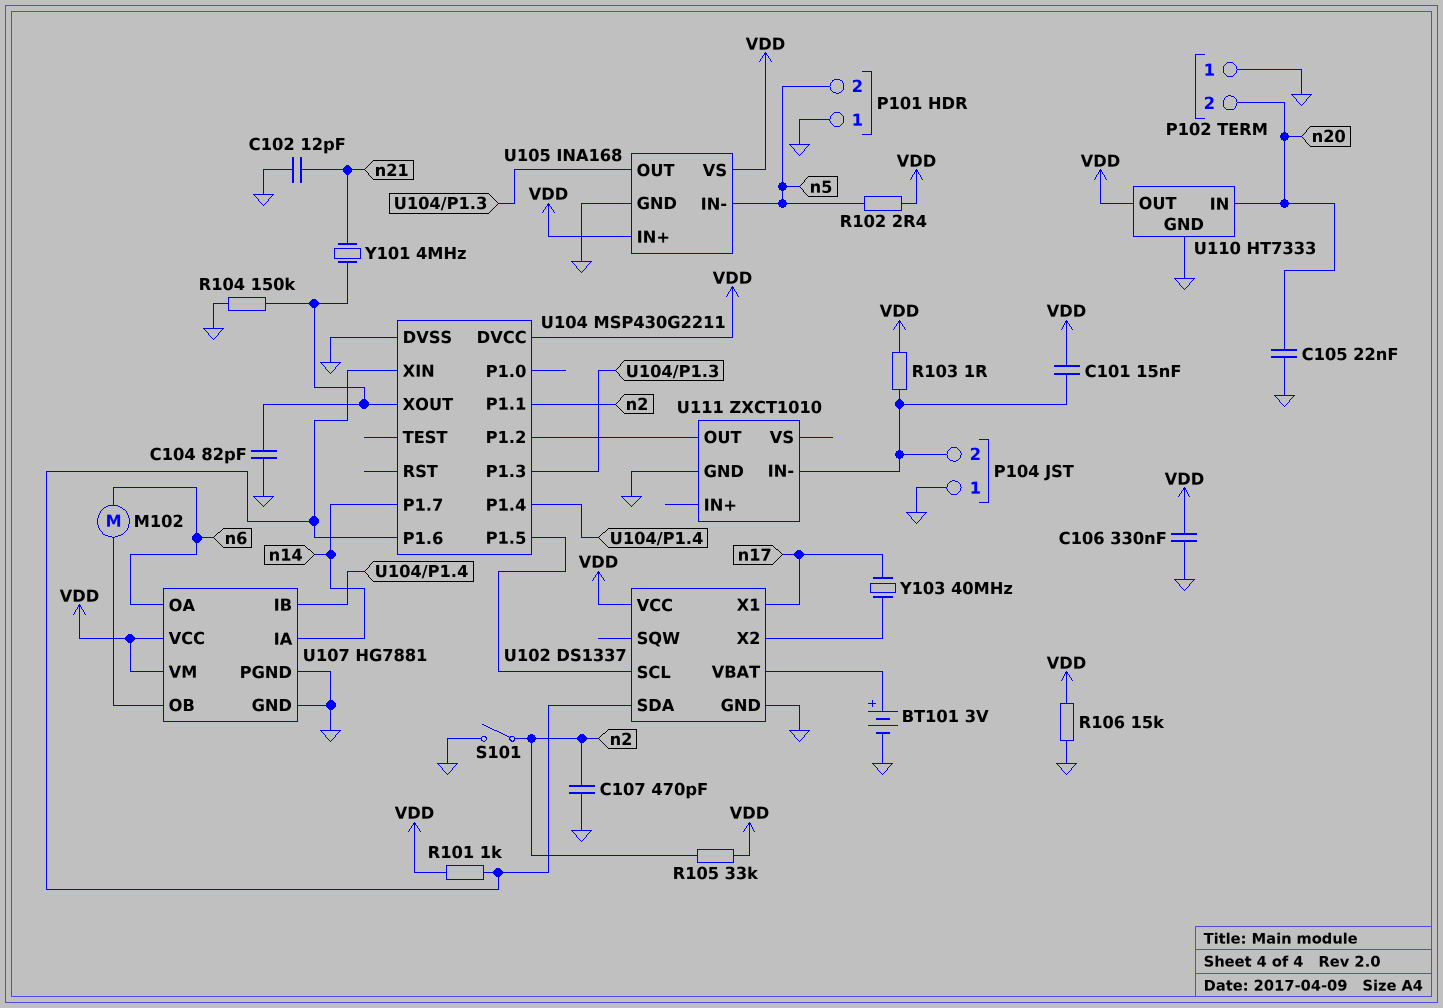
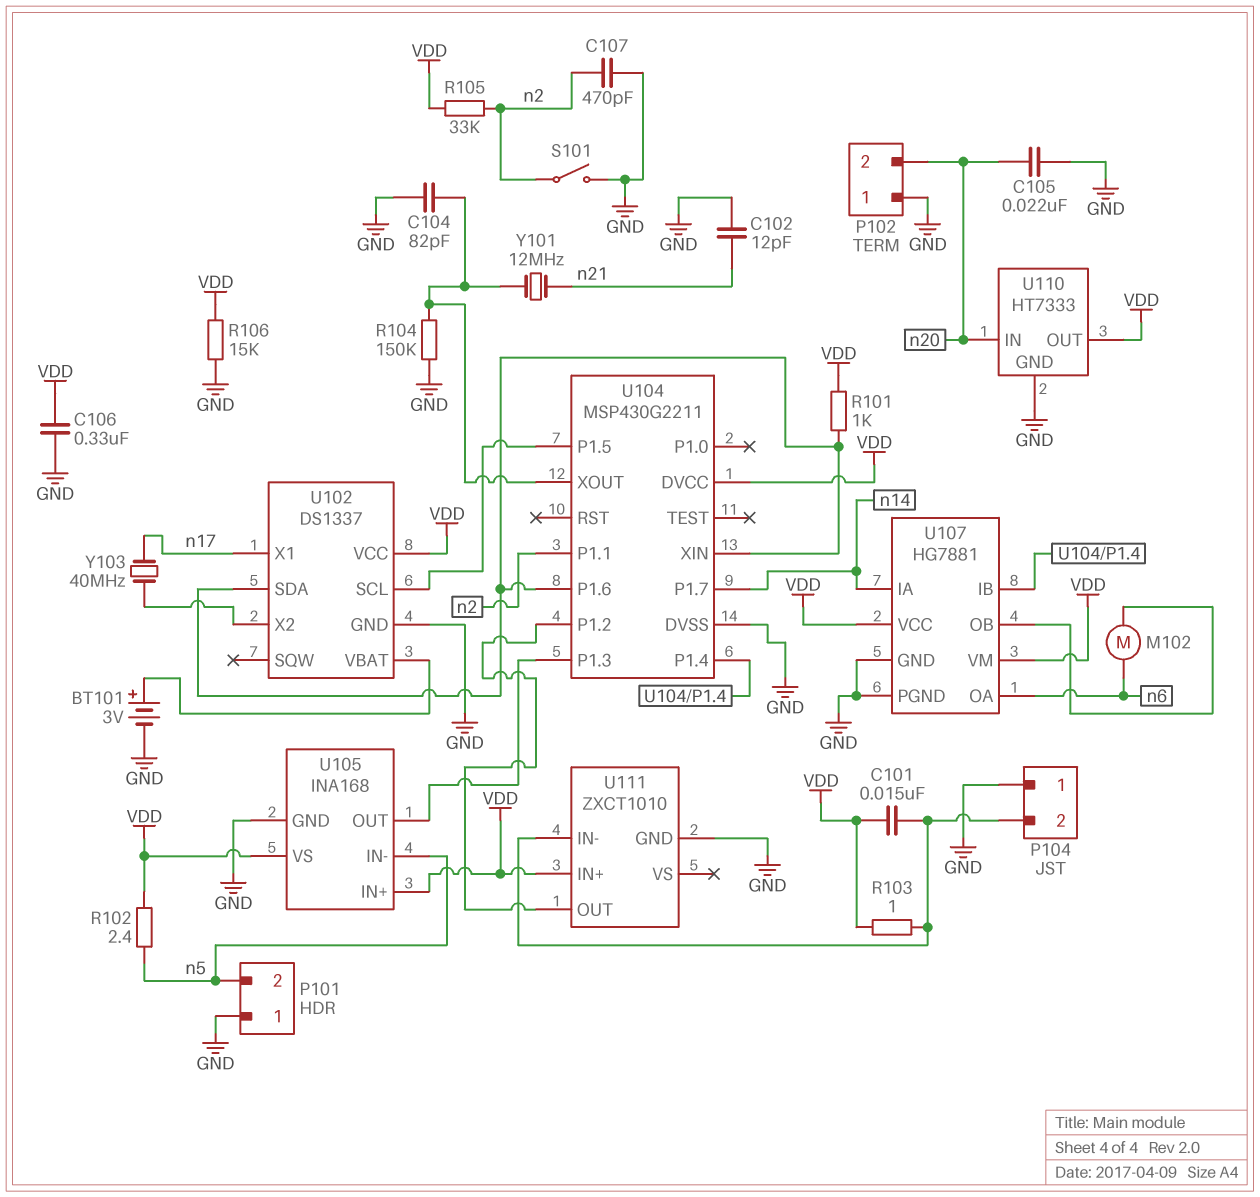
U111 pin IN+: none -> VDD
Y101: 4MHz (U104/XOUT, n21) -> 12MHz (U104/XOUT, n21)

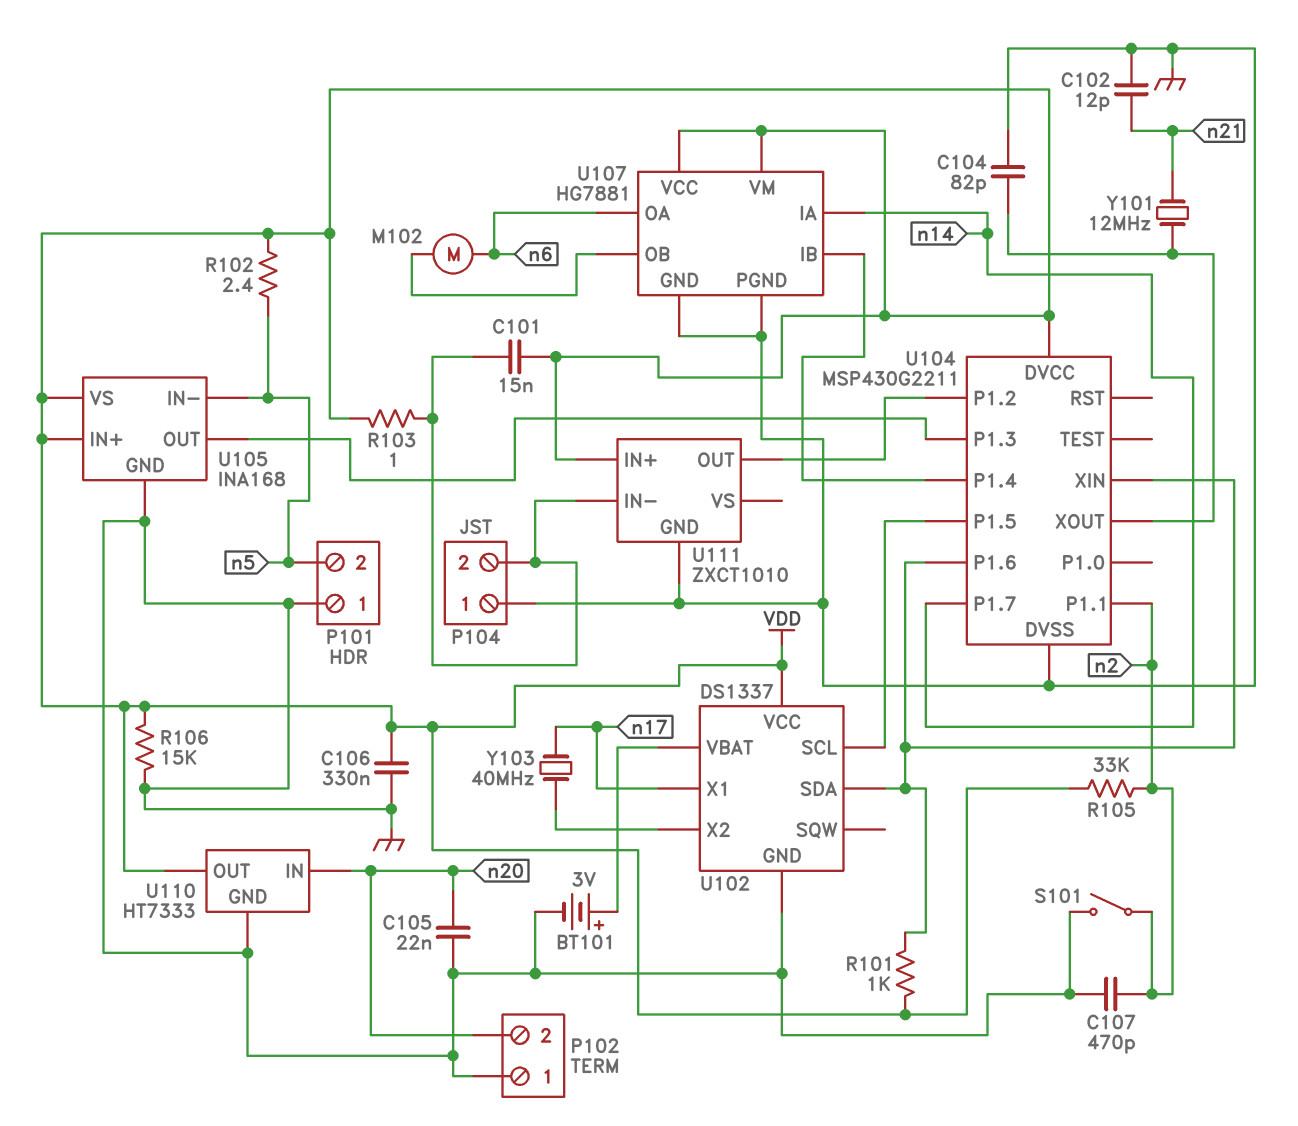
R104: 150k (GND, U104/XOUT) -> none

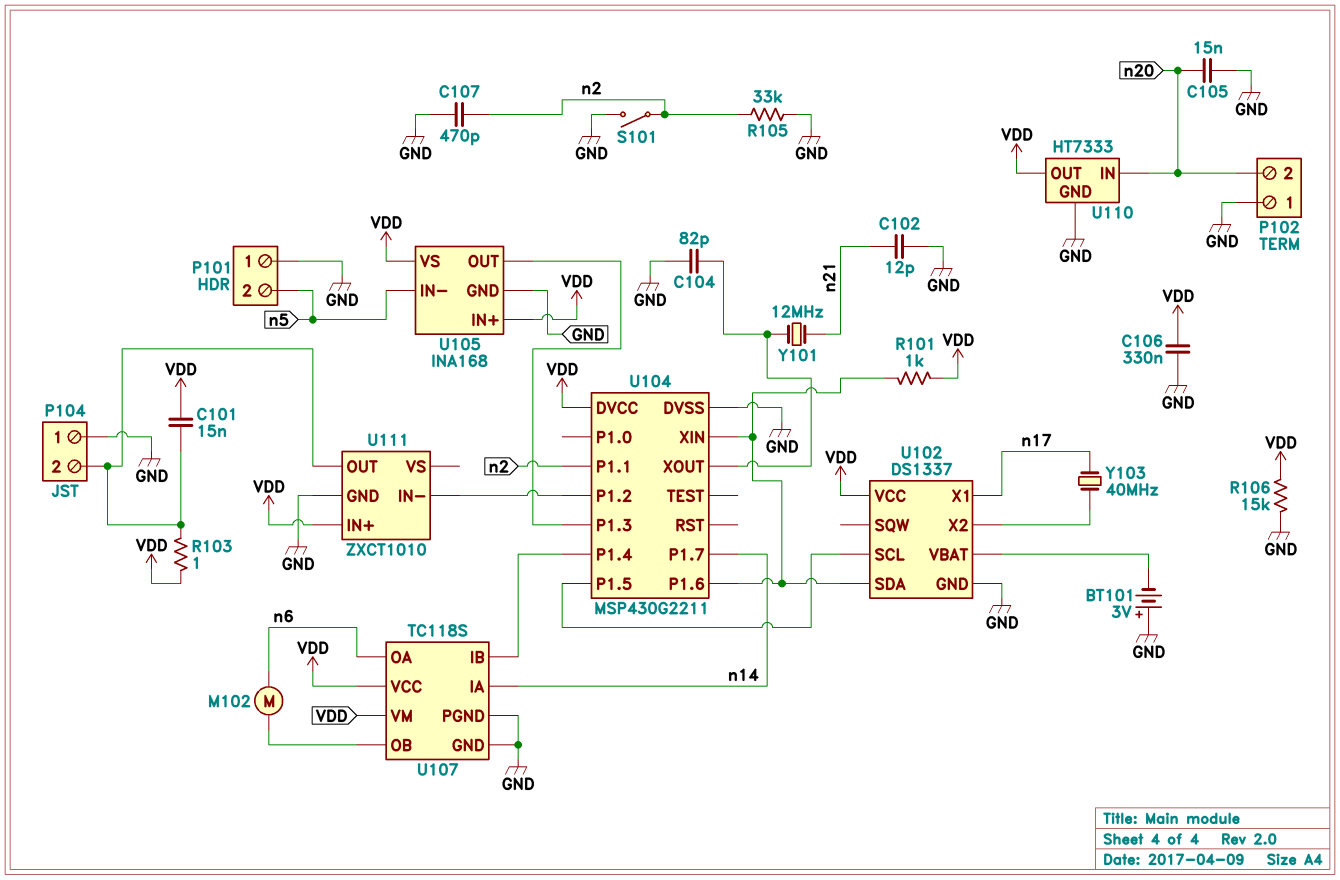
BT101: 3V (plus U102/VBAT, minus GND) -> 3V (plus GND, minus U102/VBAT)
C105: 22nF (GND, n20) -> 15nF (GND, n20)
R102: 2.4 (VDD, n5) -> none
R105: 33k (VDD, n2) -> 33k (GND, n2)
U107: HG7881 -> TC118S
U111 pin IN-: P104/2 -> U104/P1.2
U111 pin OUT: U104/P1.2 -> P104/2

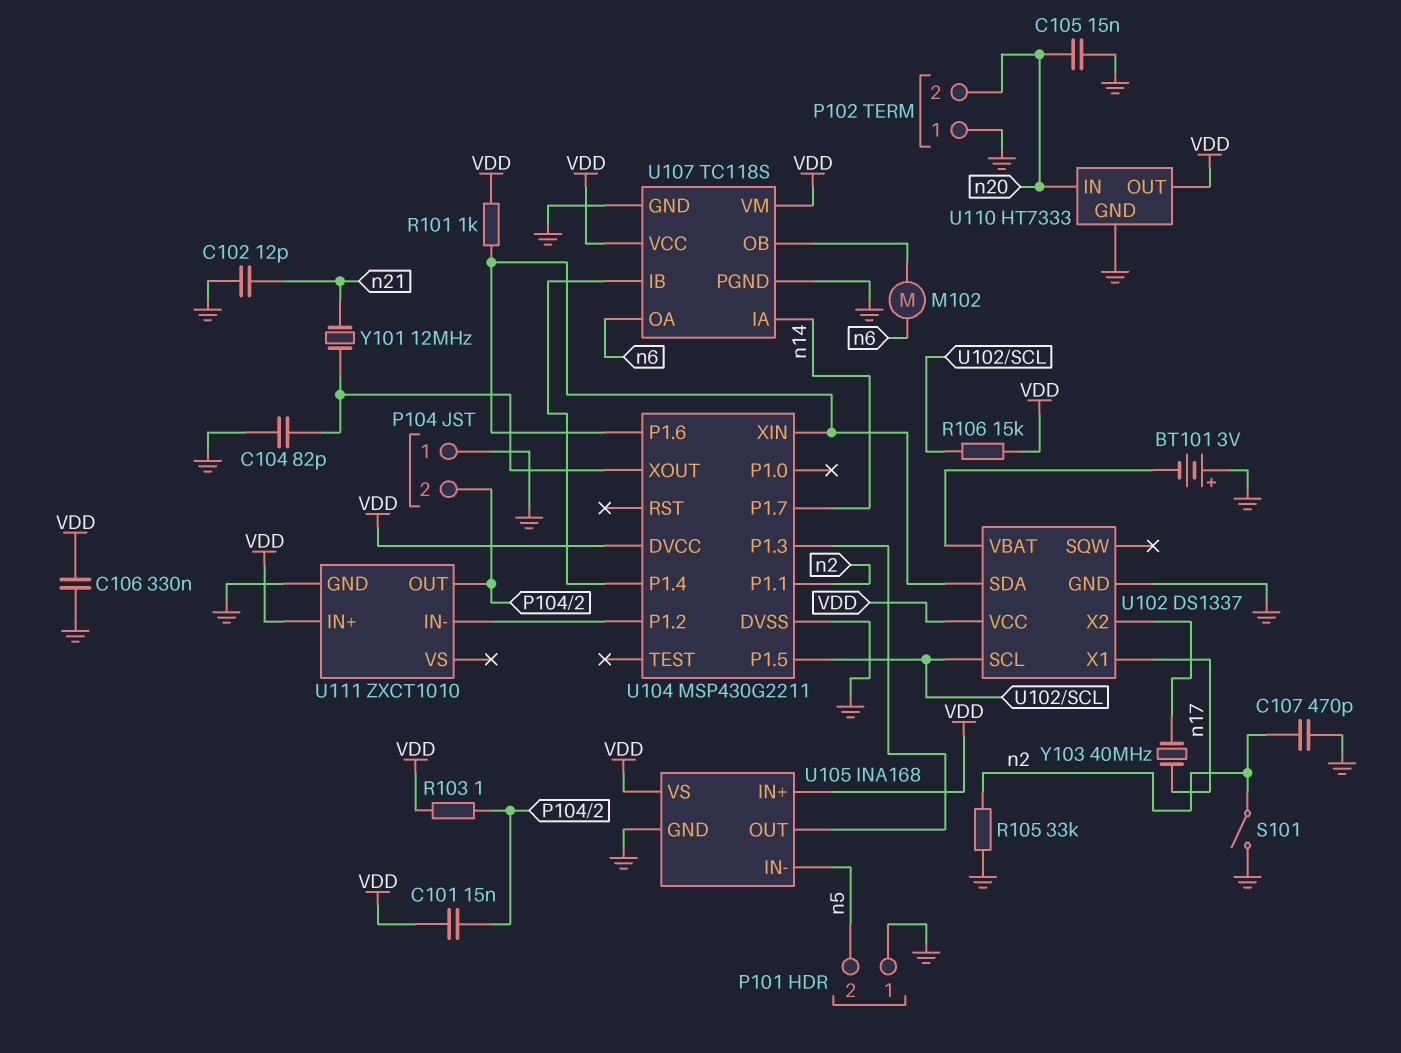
R106: 15k (GND, VDD) -> 15k (U102/SCL, VDD)

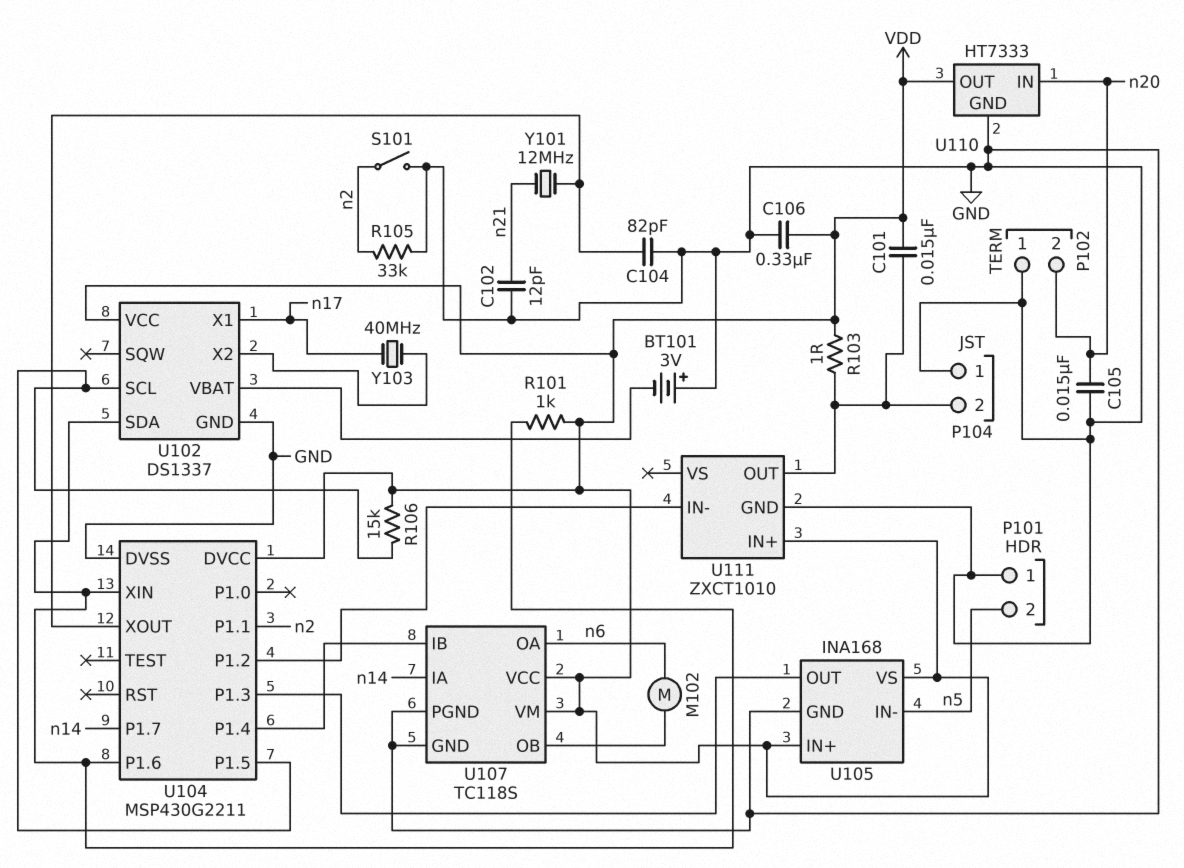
C107: 470pF (GND, n2) -> none

